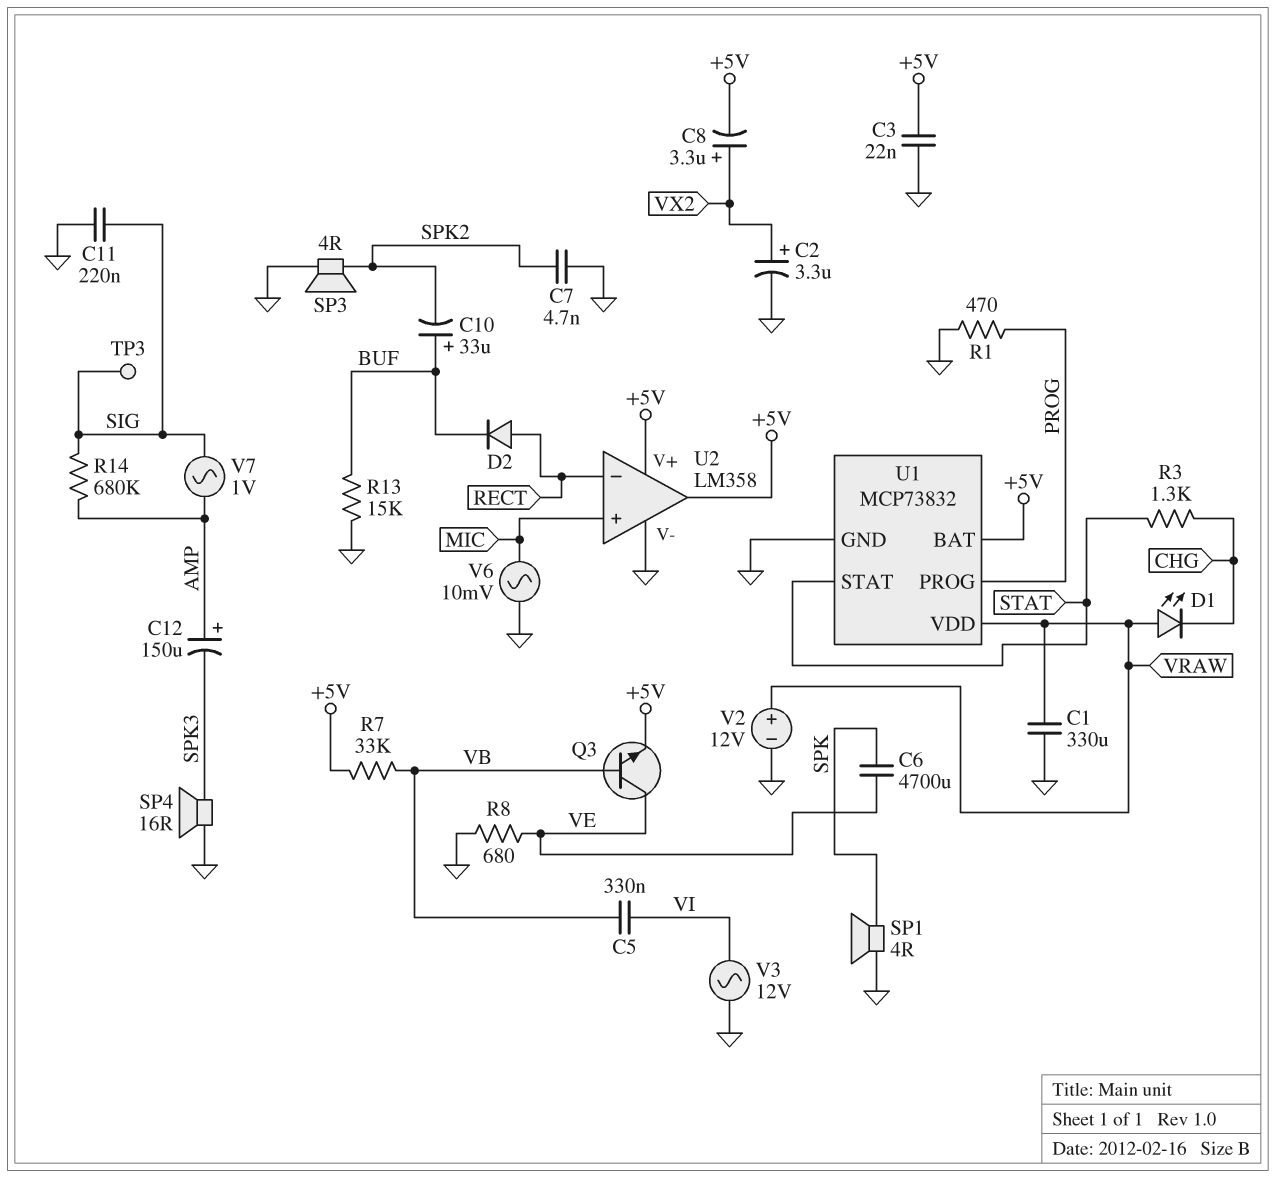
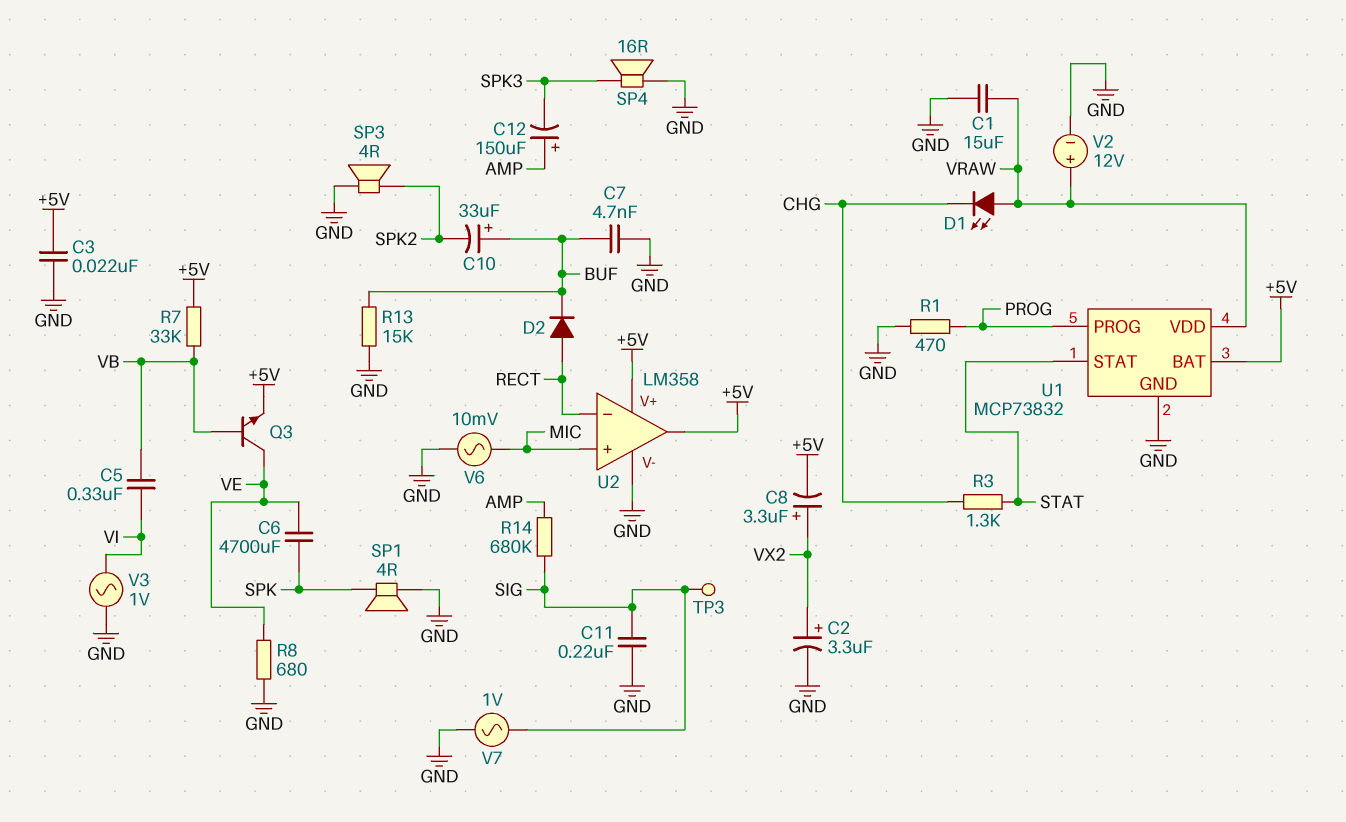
C1: 330uF (GND, VRAW) -> 15uF (GND, VRAW)
C7: 4.7nF (GND, SPK2) -> 4.7nF (BUF, GND)
V3: AC 12V (GND, VI) -> AC 1V (GND, VI)
V7: AC 1V (AMP, SIG) -> AC 1V (GND, SIG)

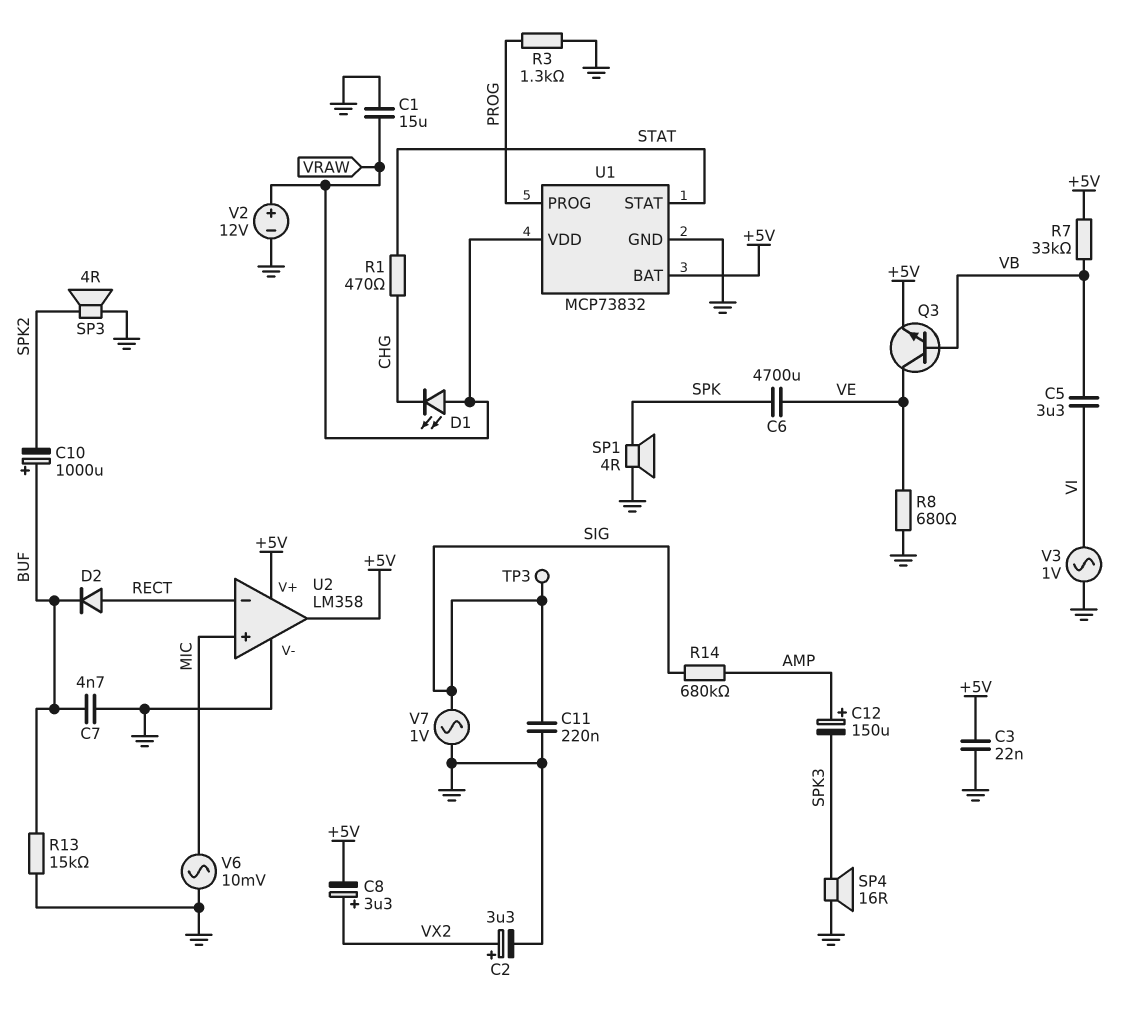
C5: 330nF (VB, VI) -> 3.3uF (VB, VI)
C10: 33uF (plus BUF, minus SPK2) -> 1000uF (plus BUF, minus SPK2)
R1: 470 (GND, PROG) -> 470 (CHG, STAT)
R3: 1.3k (CHG, STAT) -> 1.3k (GND, PROG)

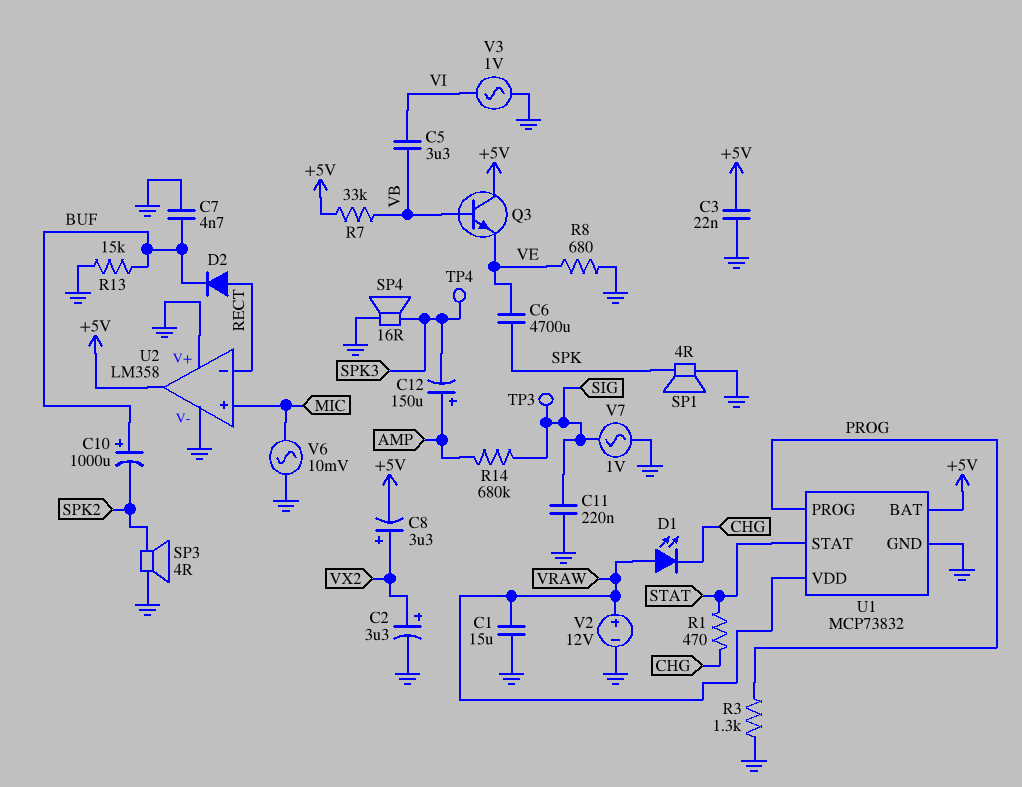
Q3: NPN (B VB, C VE, E +5V) -> NPN (B VB, C +5V, E VE)
TP4: none -> test point (SPK3)
U2 pin V+: +5V -> GND

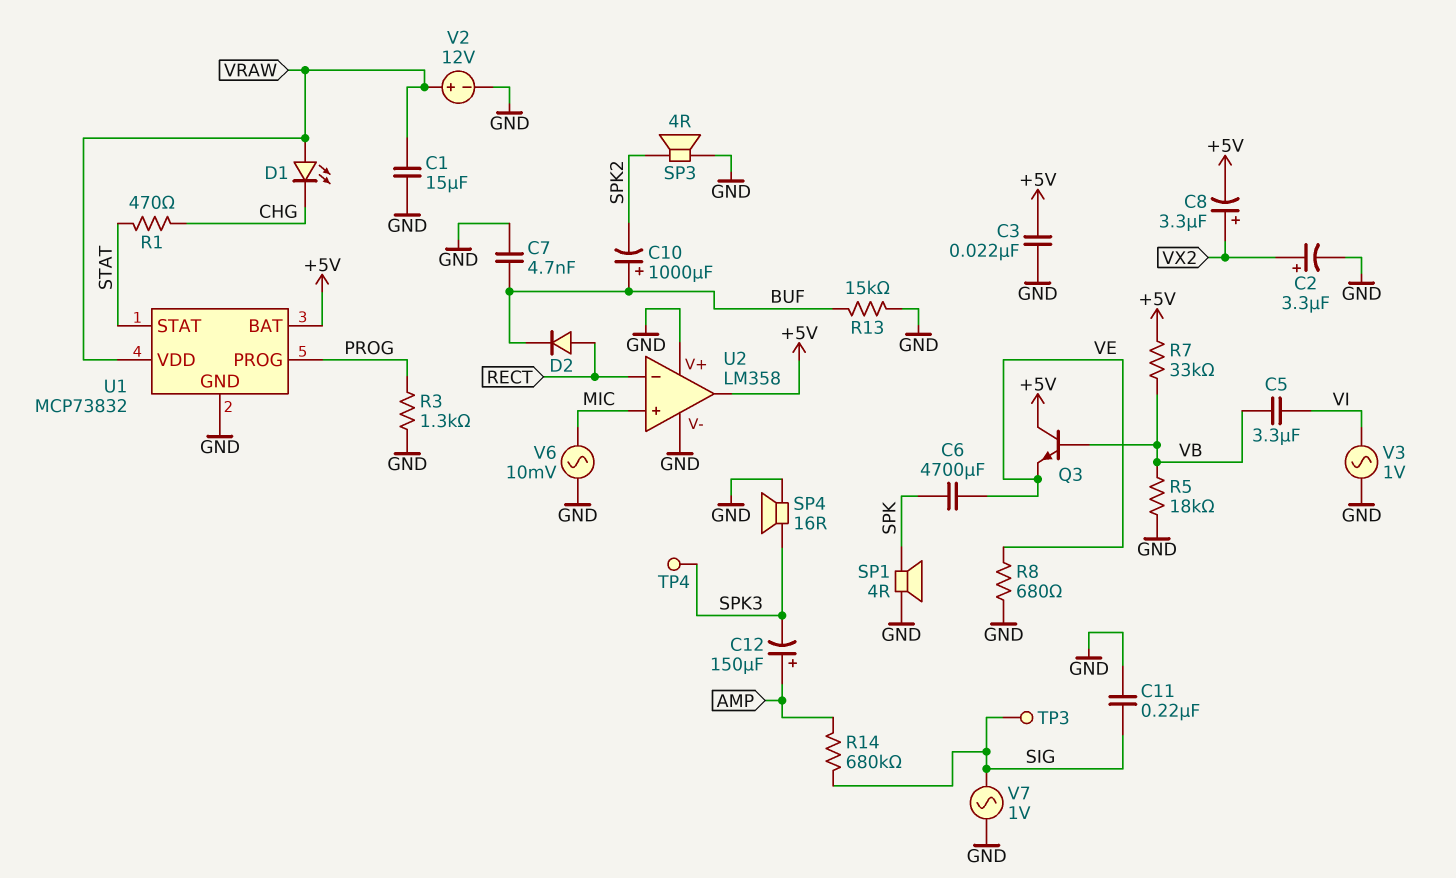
R5: none -> 18k (GND, VB)

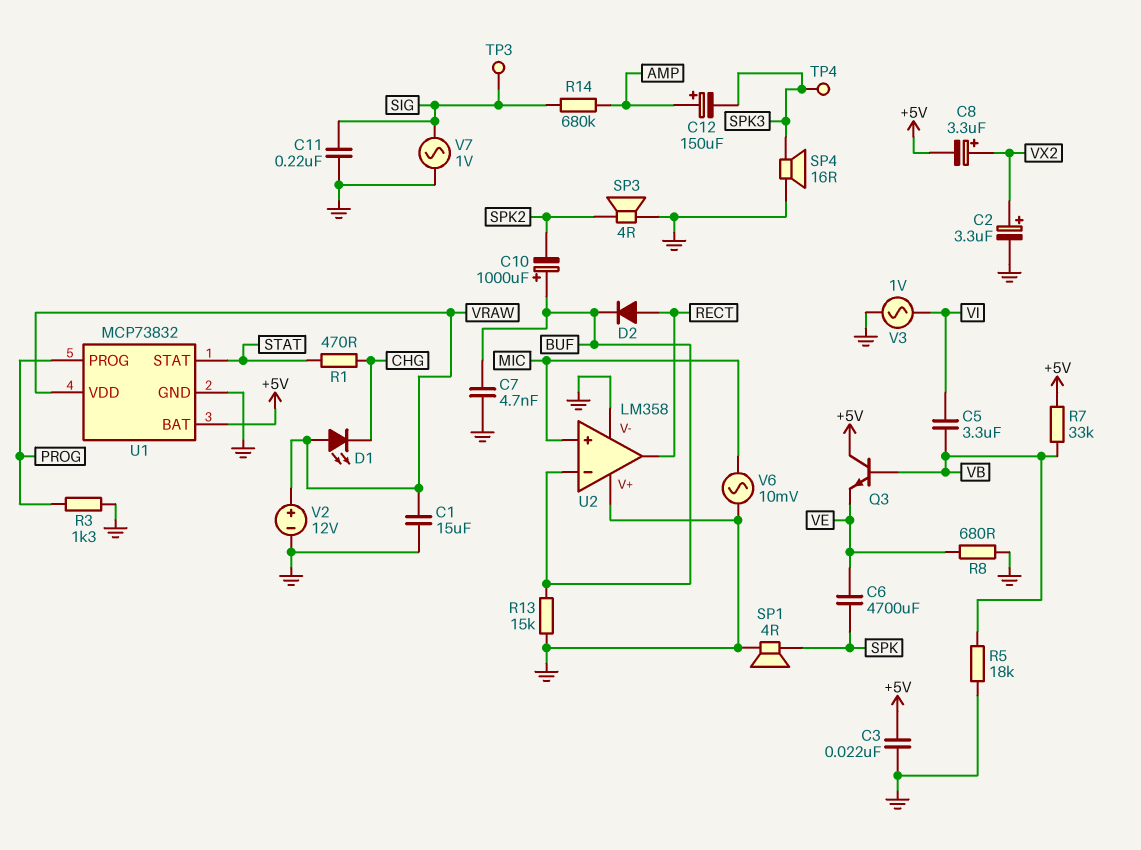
U2 pin in-: RECT -> BUF
U2 pin out: +5V -> RECT

